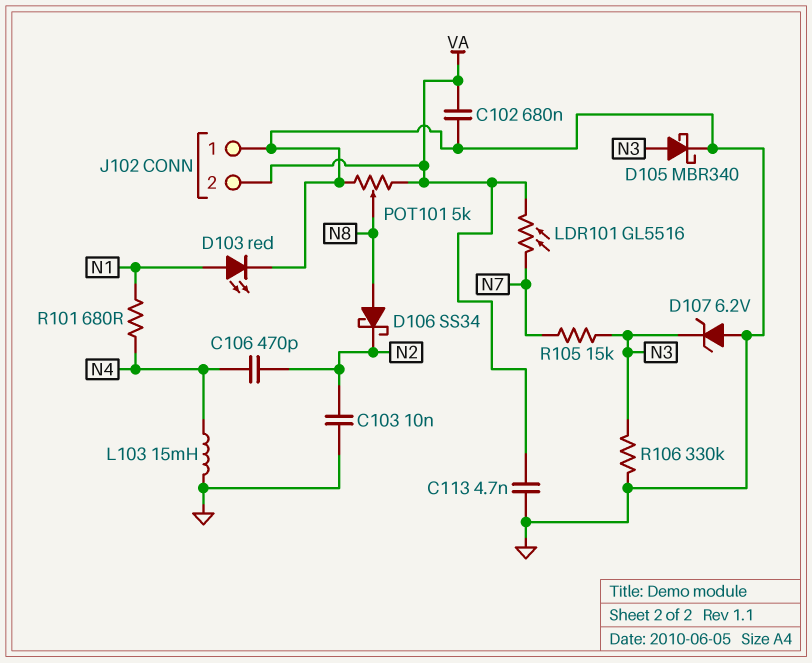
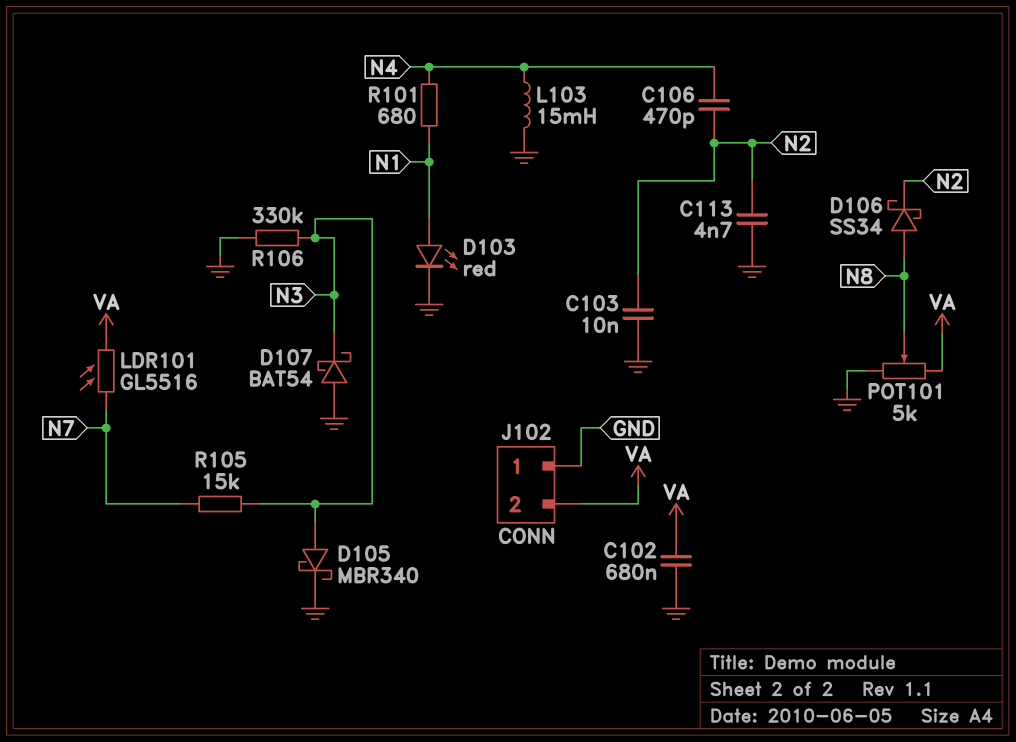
C113: 4.7nF (GND, VA) -> 4.7nF (GND, N2)
D107: zener 6.2V (A GND, K N3) -> schottky BAT54 (A GND, K N3)

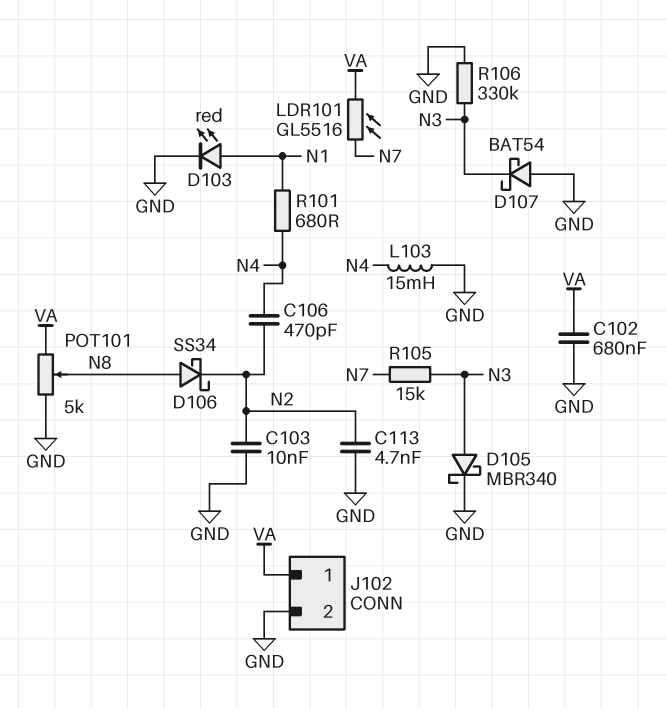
J102 pin 1: GND -> VA
J102 pin 2: VA -> GND

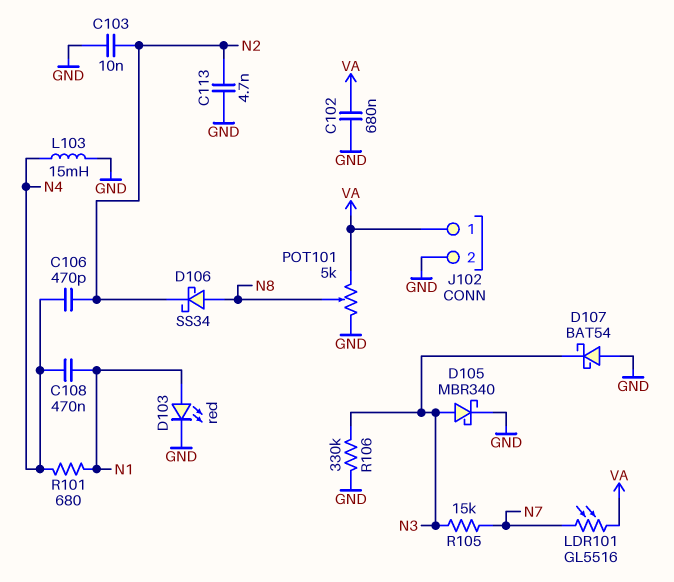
C108: none -> 470nF (N1, N4)

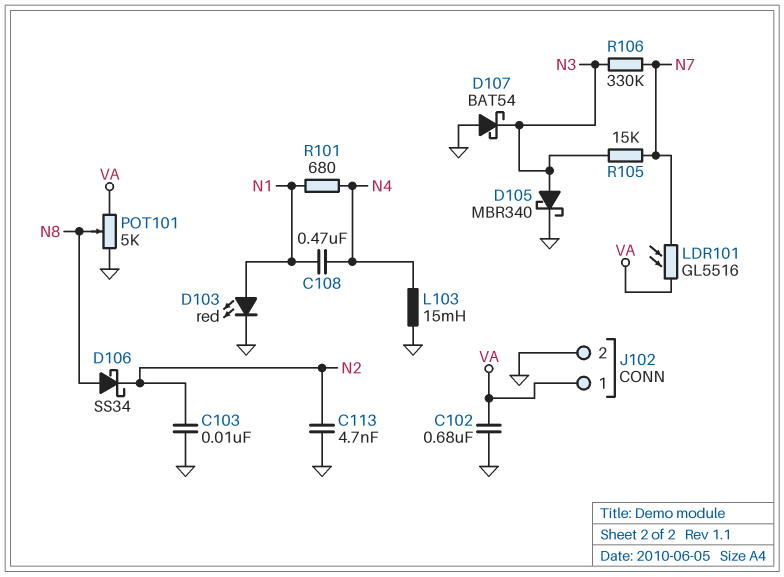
C106: 470pF (N2, N4) -> none
R106: 330k (GND, N3) -> 330k (N3, N7)

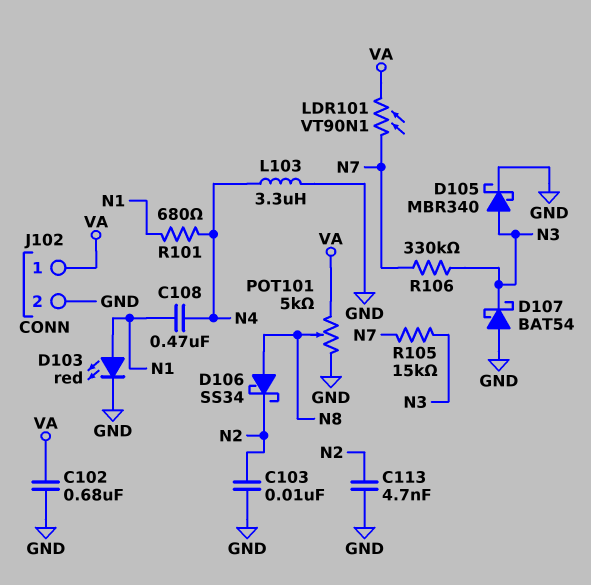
L103: 15mH (GND, N4) -> 3.3uH (GND, N4)
LDR101: GL5516 (N7, VA) -> VT90N1 (N7, VA)

